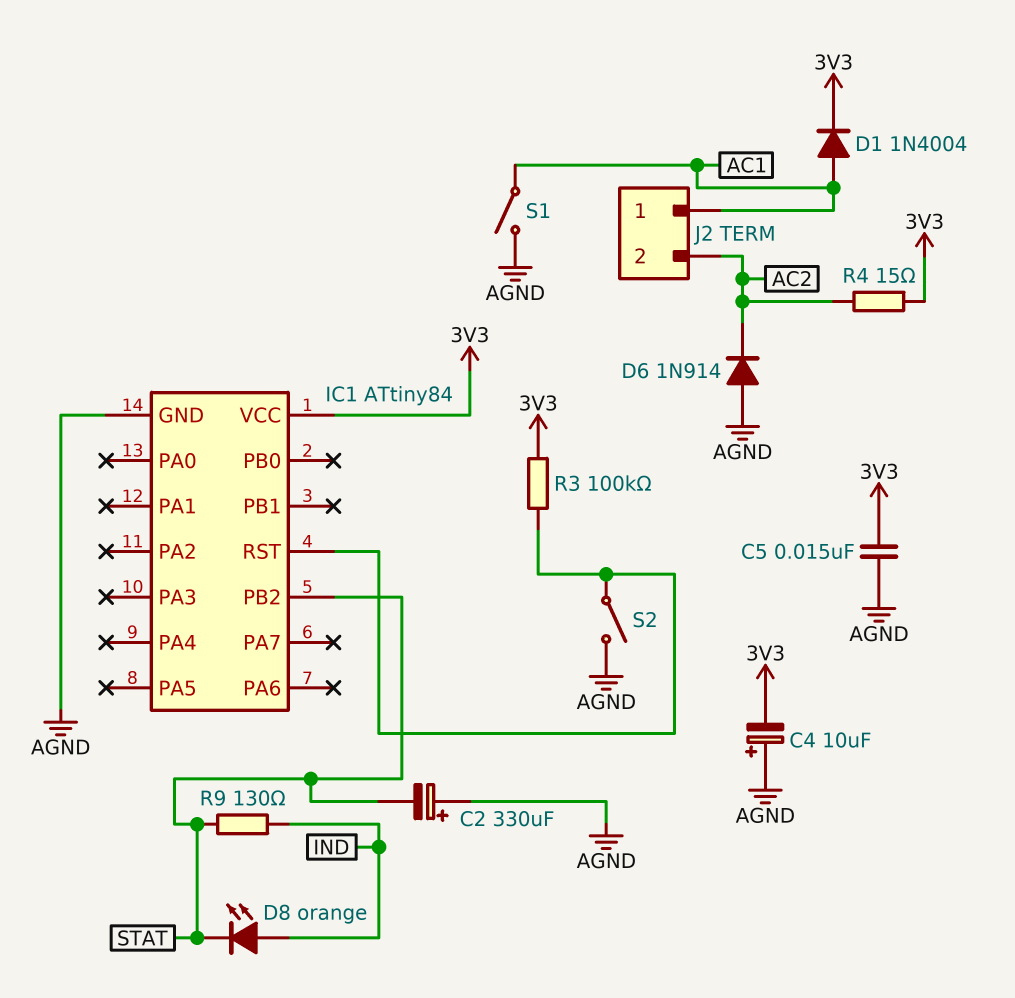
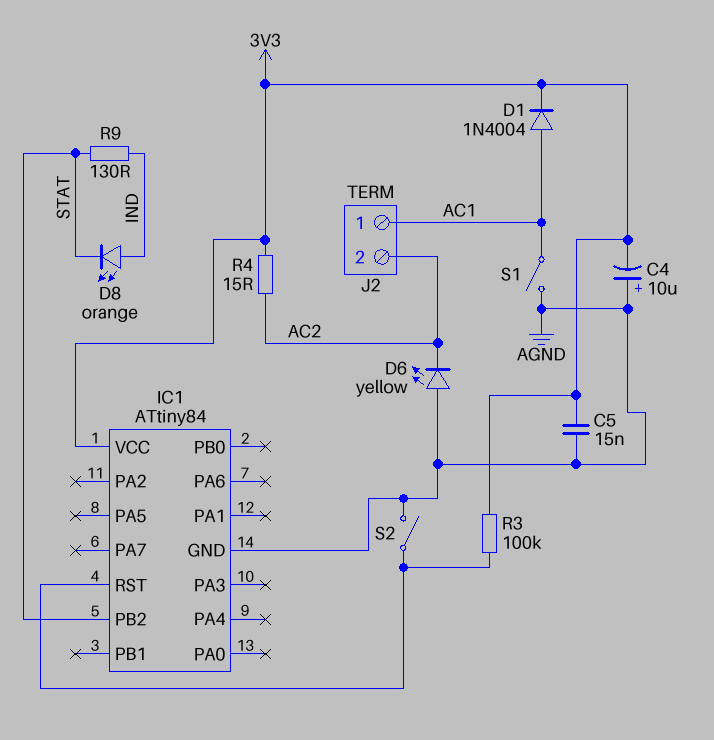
C2: 330uF (plus AGND, minus STAT) -> none
D6: diode 1N914 (A AGND, K AC2) -> LED yellow (A AGND, K AC2)

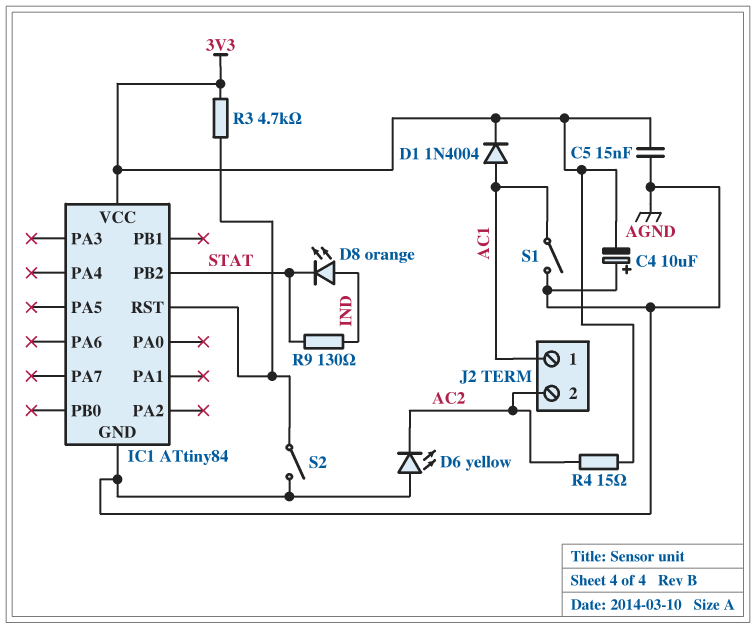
R3: 100k (3V3, IC1/RST) -> 4.7k (3V3, IC1/RST)

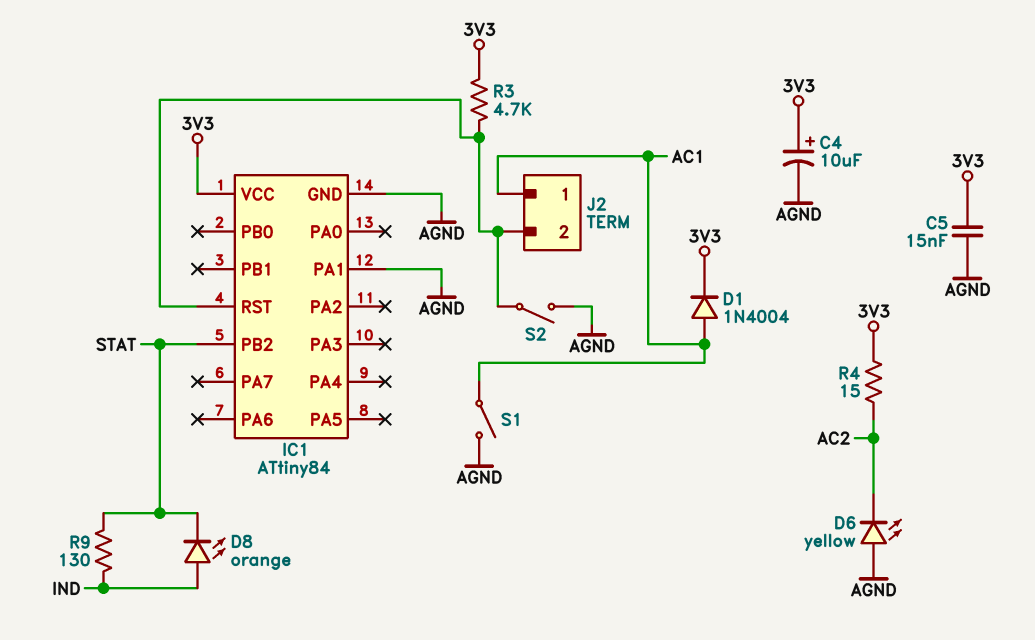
C4: 10uF (plus AGND, minus 3V3) -> 10uF (plus 3V3, minus AGND)
IC1 pin PA1: none -> AGND
J2 pin 2: AC2 -> IC1/RST

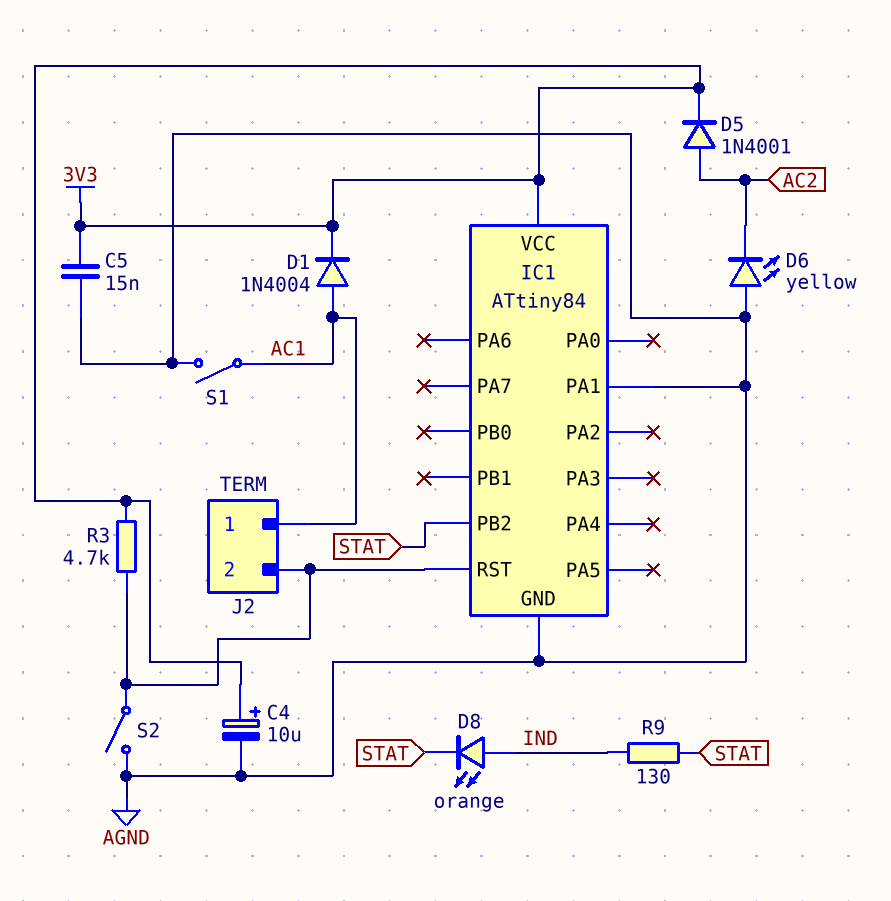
D5: none -> diode 1N4001 (A AC2, K 3V3)
R4: 15 (3V3, AC2) -> none

